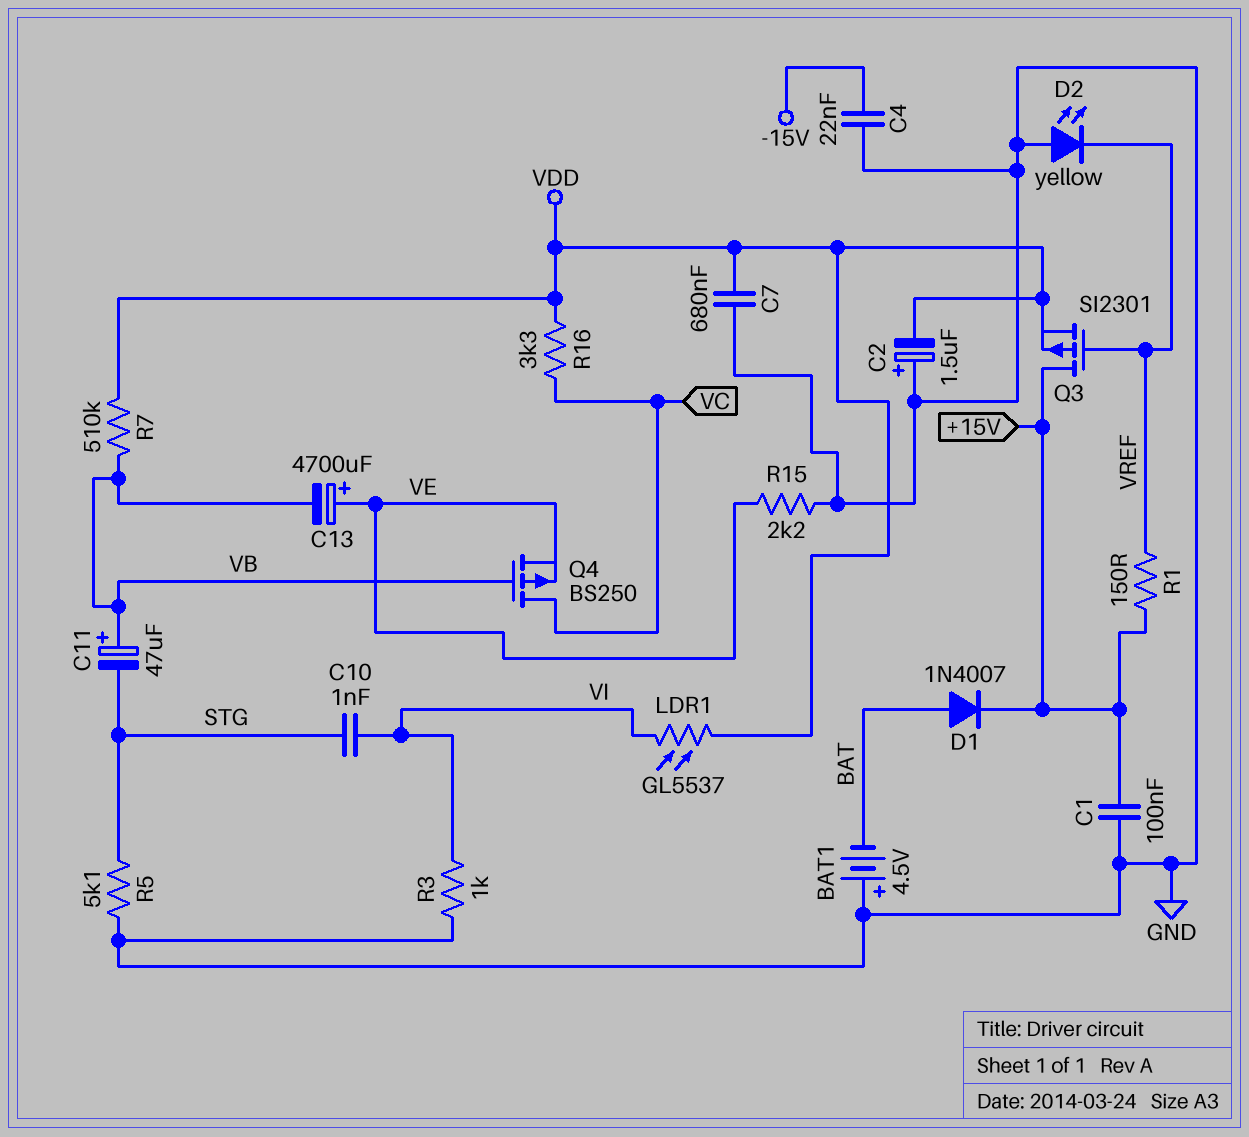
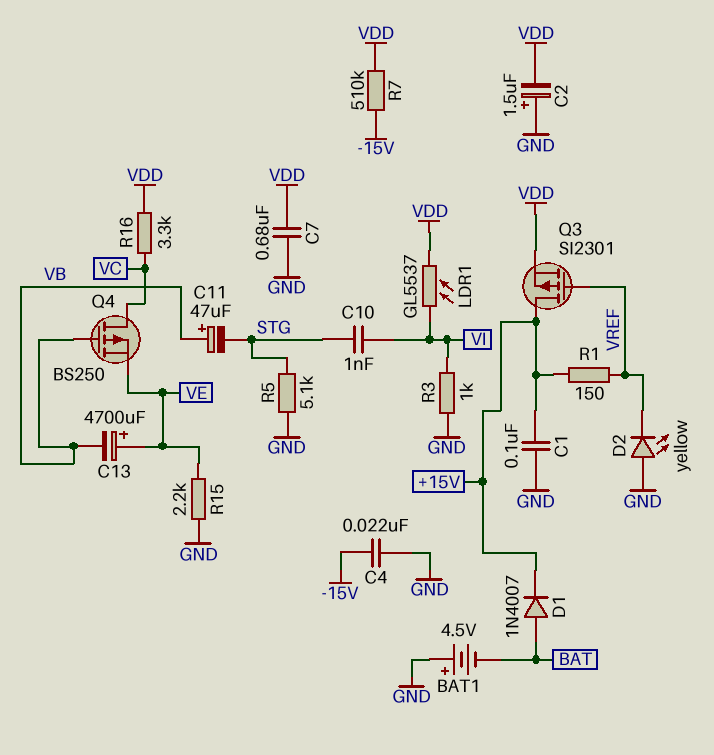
R7: 510k (VB, VDD) -> 510k (-15V, VDD)

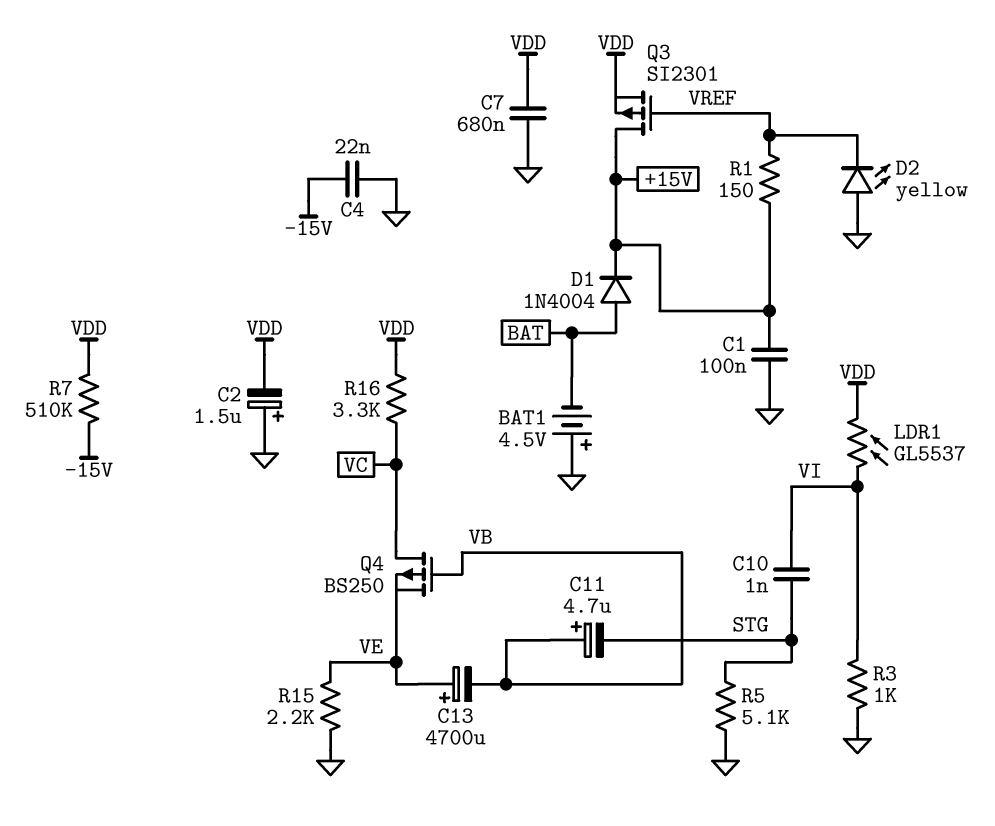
C11: 47uF (plus VB, minus STG) -> 4.7uF (plus VB, minus STG)
D1: diode 1N4007 (A BAT, K +15V) -> diode 1N4004 (A BAT, K +15V)

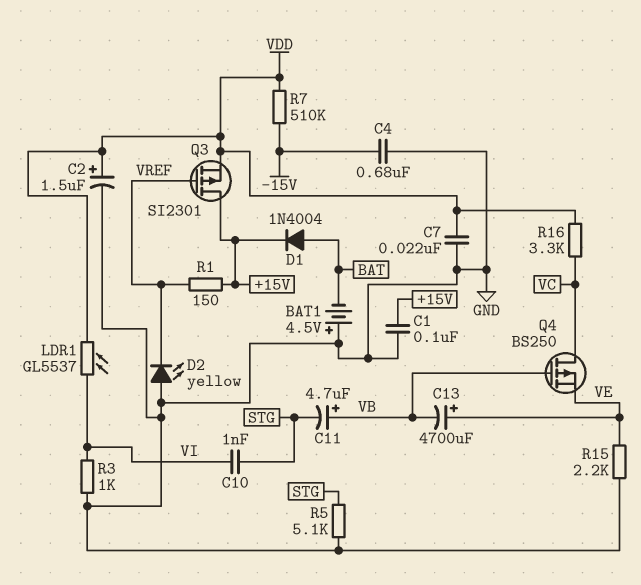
C2: 1.5uF (plus GND, minus VDD) -> 1.5uF (plus VDD, minus GND)
C4: 22nF (-15V, GND) -> 680nF (-15V, GND)
C7: 680nF (GND, VDD) -> 22nF (GND, VDD)

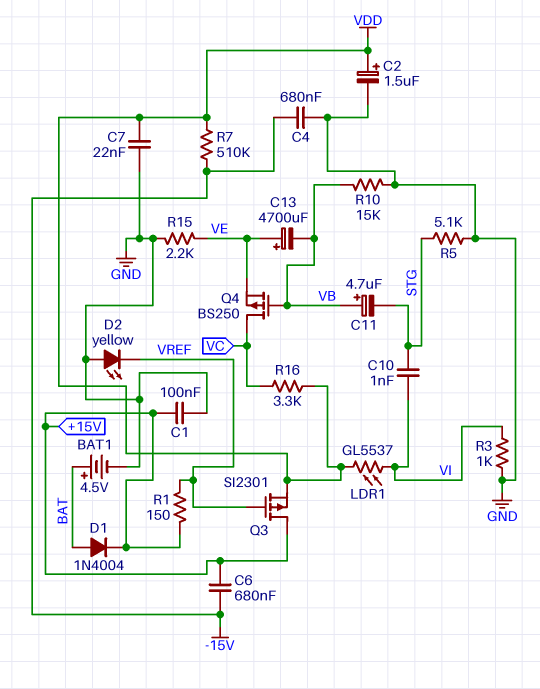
BAT1: 4.5V (plus GND, minus BAT) -> 4.5V (plus BAT, minus GND)
C6: none -> 680nF (+15V, -15V)
R10: none -> 15k (GND, VB)

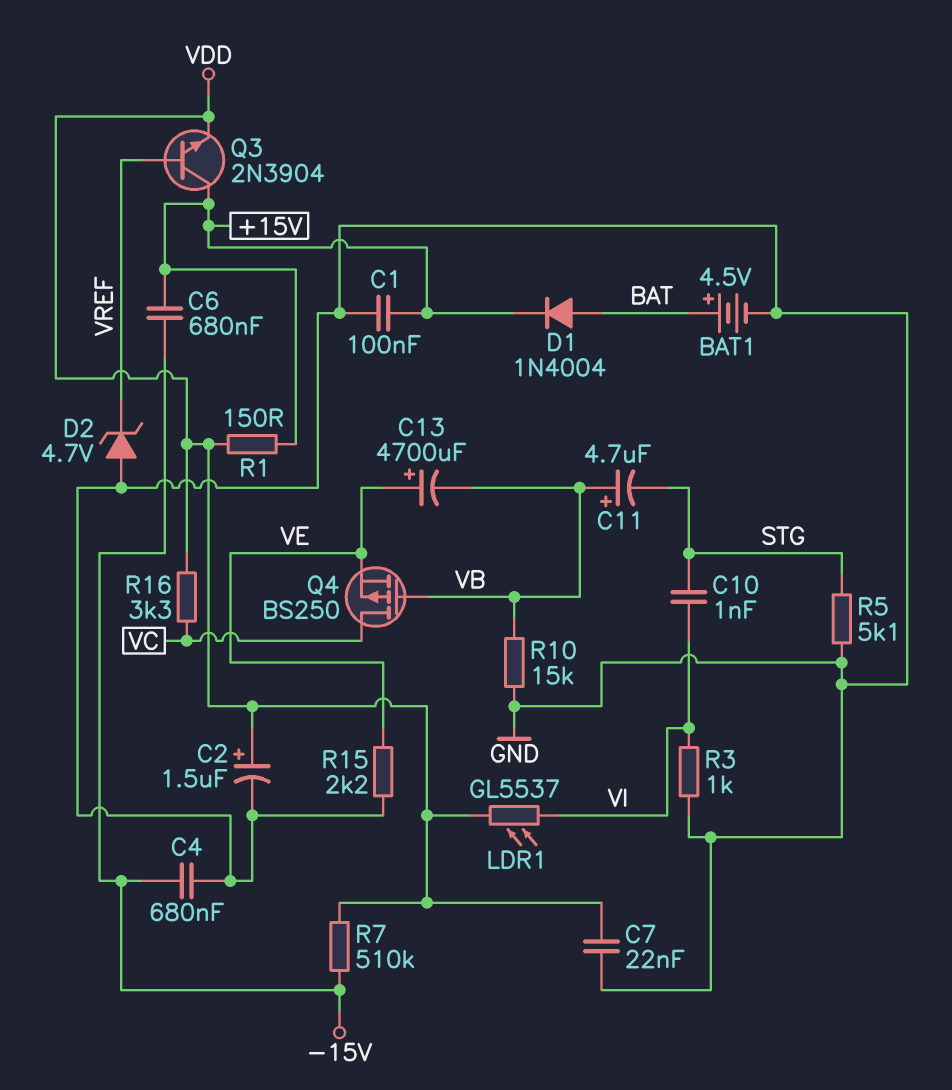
D2: LED yellow (A GND, K VREF) -> zener 4.7V (A GND, K VREF)
Q3: PMOS SI2301 (G VREF, D +15V, S VDD) -> NPN 2N3904 (B VREF, C +15V, E VDD)
R1: 150 (+15V, VREF) -> 150 (+15V, VDD)

